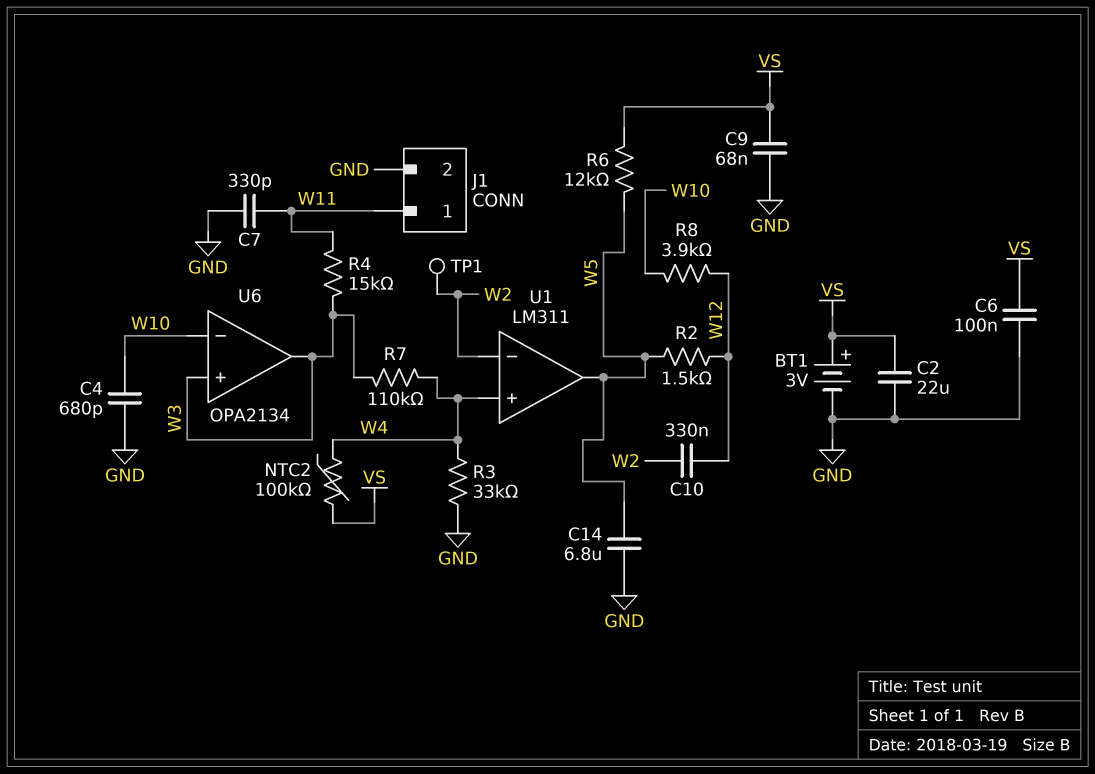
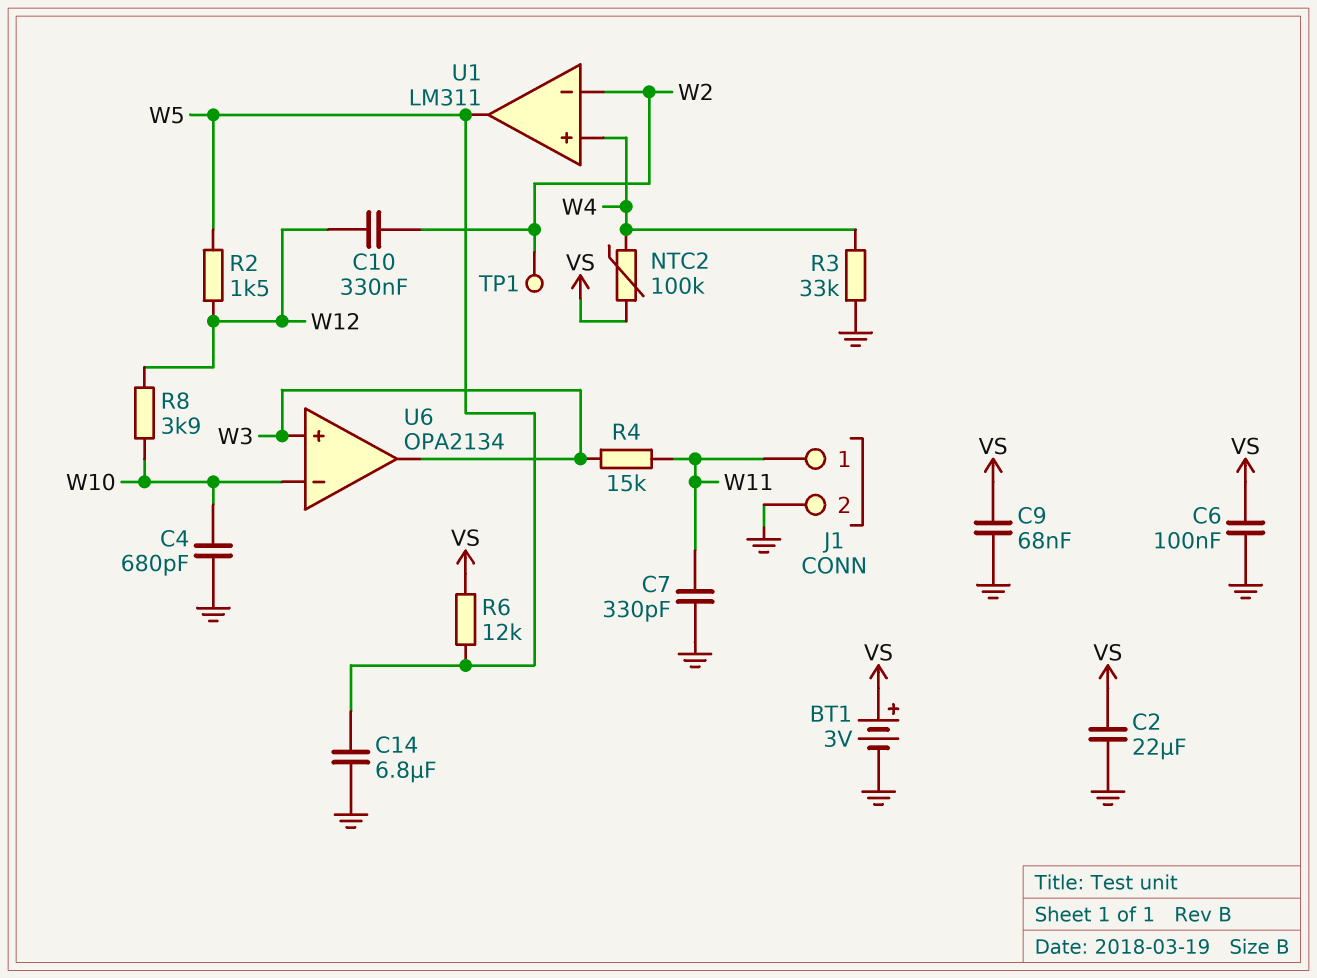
R7: 110k (W3, W4) -> none

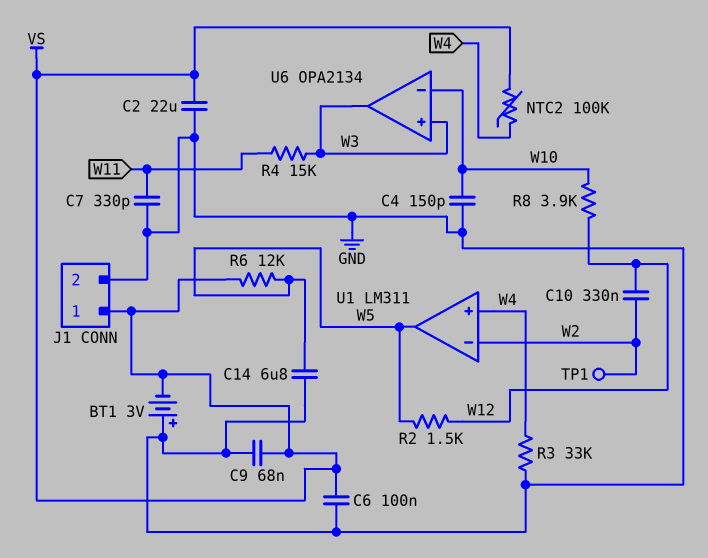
BT1: 3V (plus VS, minus GND) -> 3V (plus GND, minus VS)
C4: 680pF (GND, W10) -> 150pF (GND, W10)
J1 pin 1: W11 -> VS

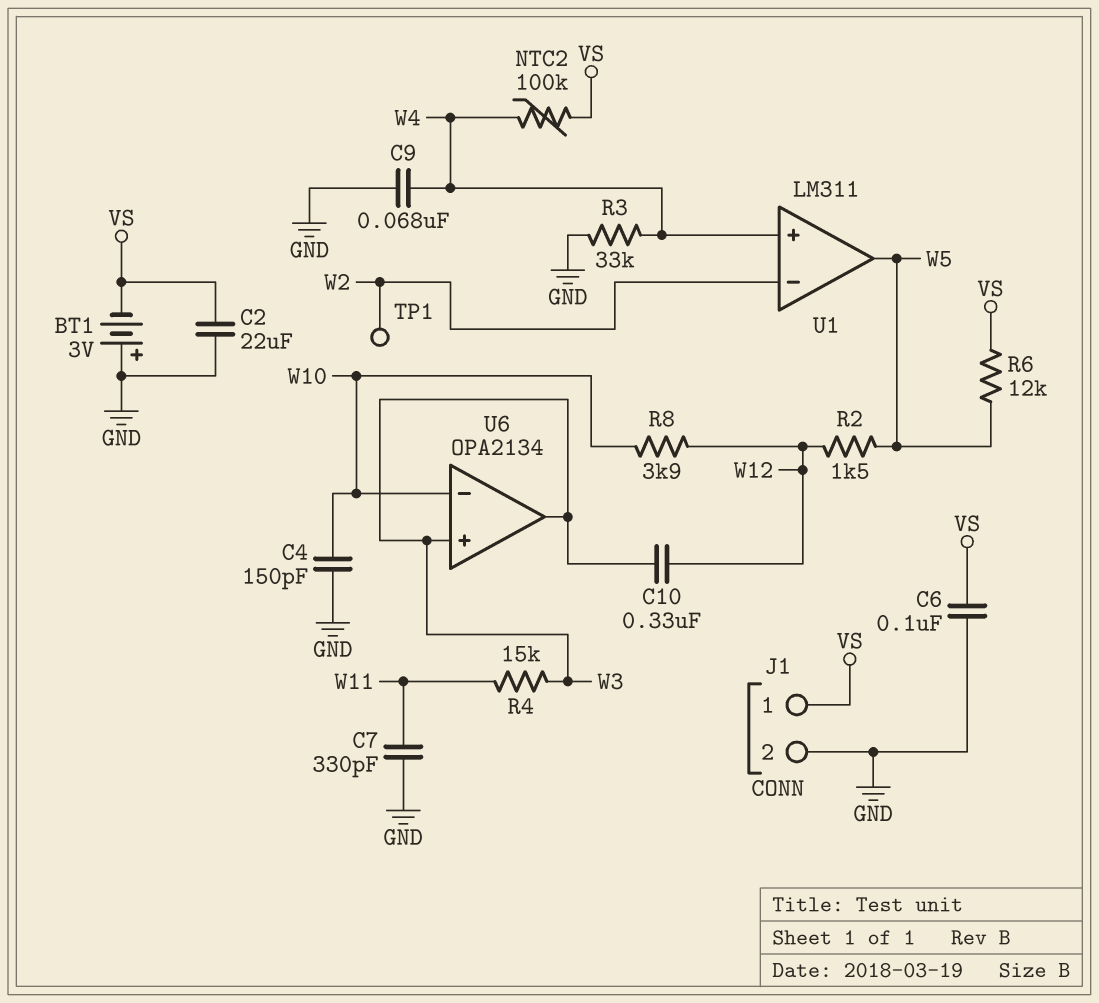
C9: 68nF (GND, VS) -> 68nF (GND, W4)
C10: 330nF (W2, W12) -> 330nF (W3, W12)
C14: 6.8uF (GND, W5) -> none

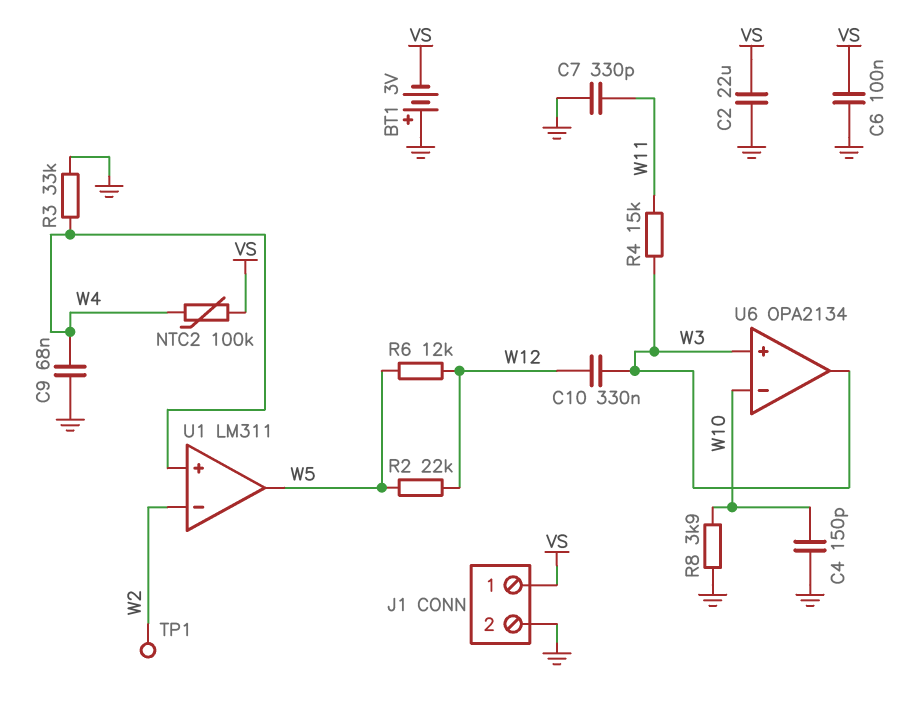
R2: 1.5k (W5, W12) -> 22k (W5, W12)
R6: 12k (VS, W5) -> 12k (W5, W12)
R8: 3.9k (W10, W12) -> 3.9k (GND, W10)

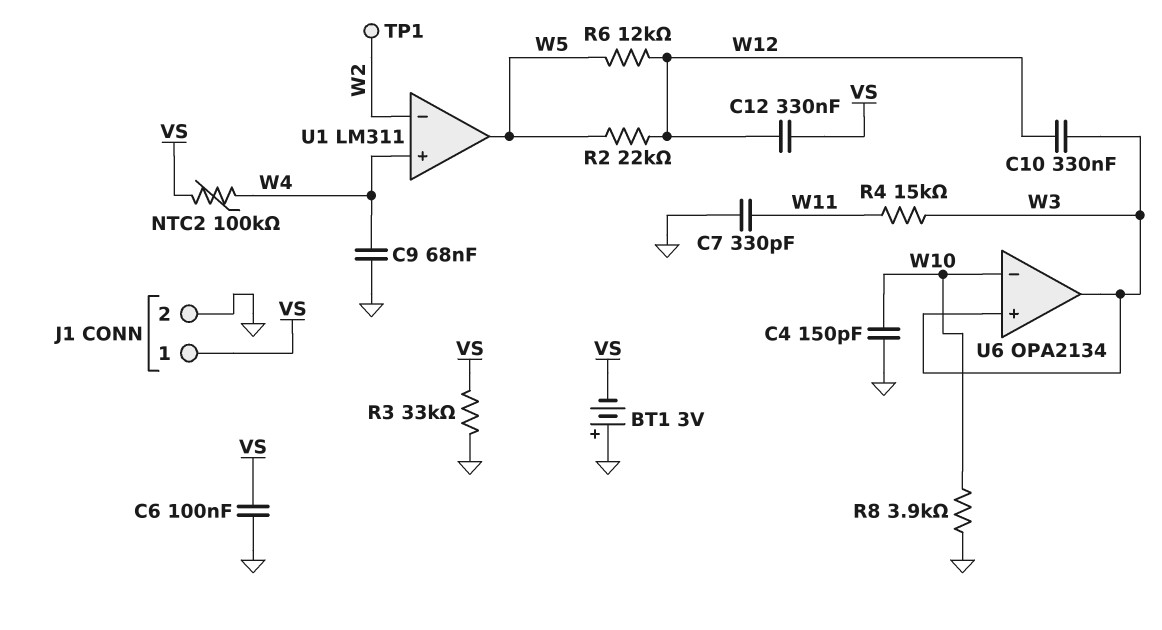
C2: 22uF (GND, VS) -> none
C12: none -> 330nF (VS, W12)
R3: 33k (GND, W4) -> 33k (GND, VS)

